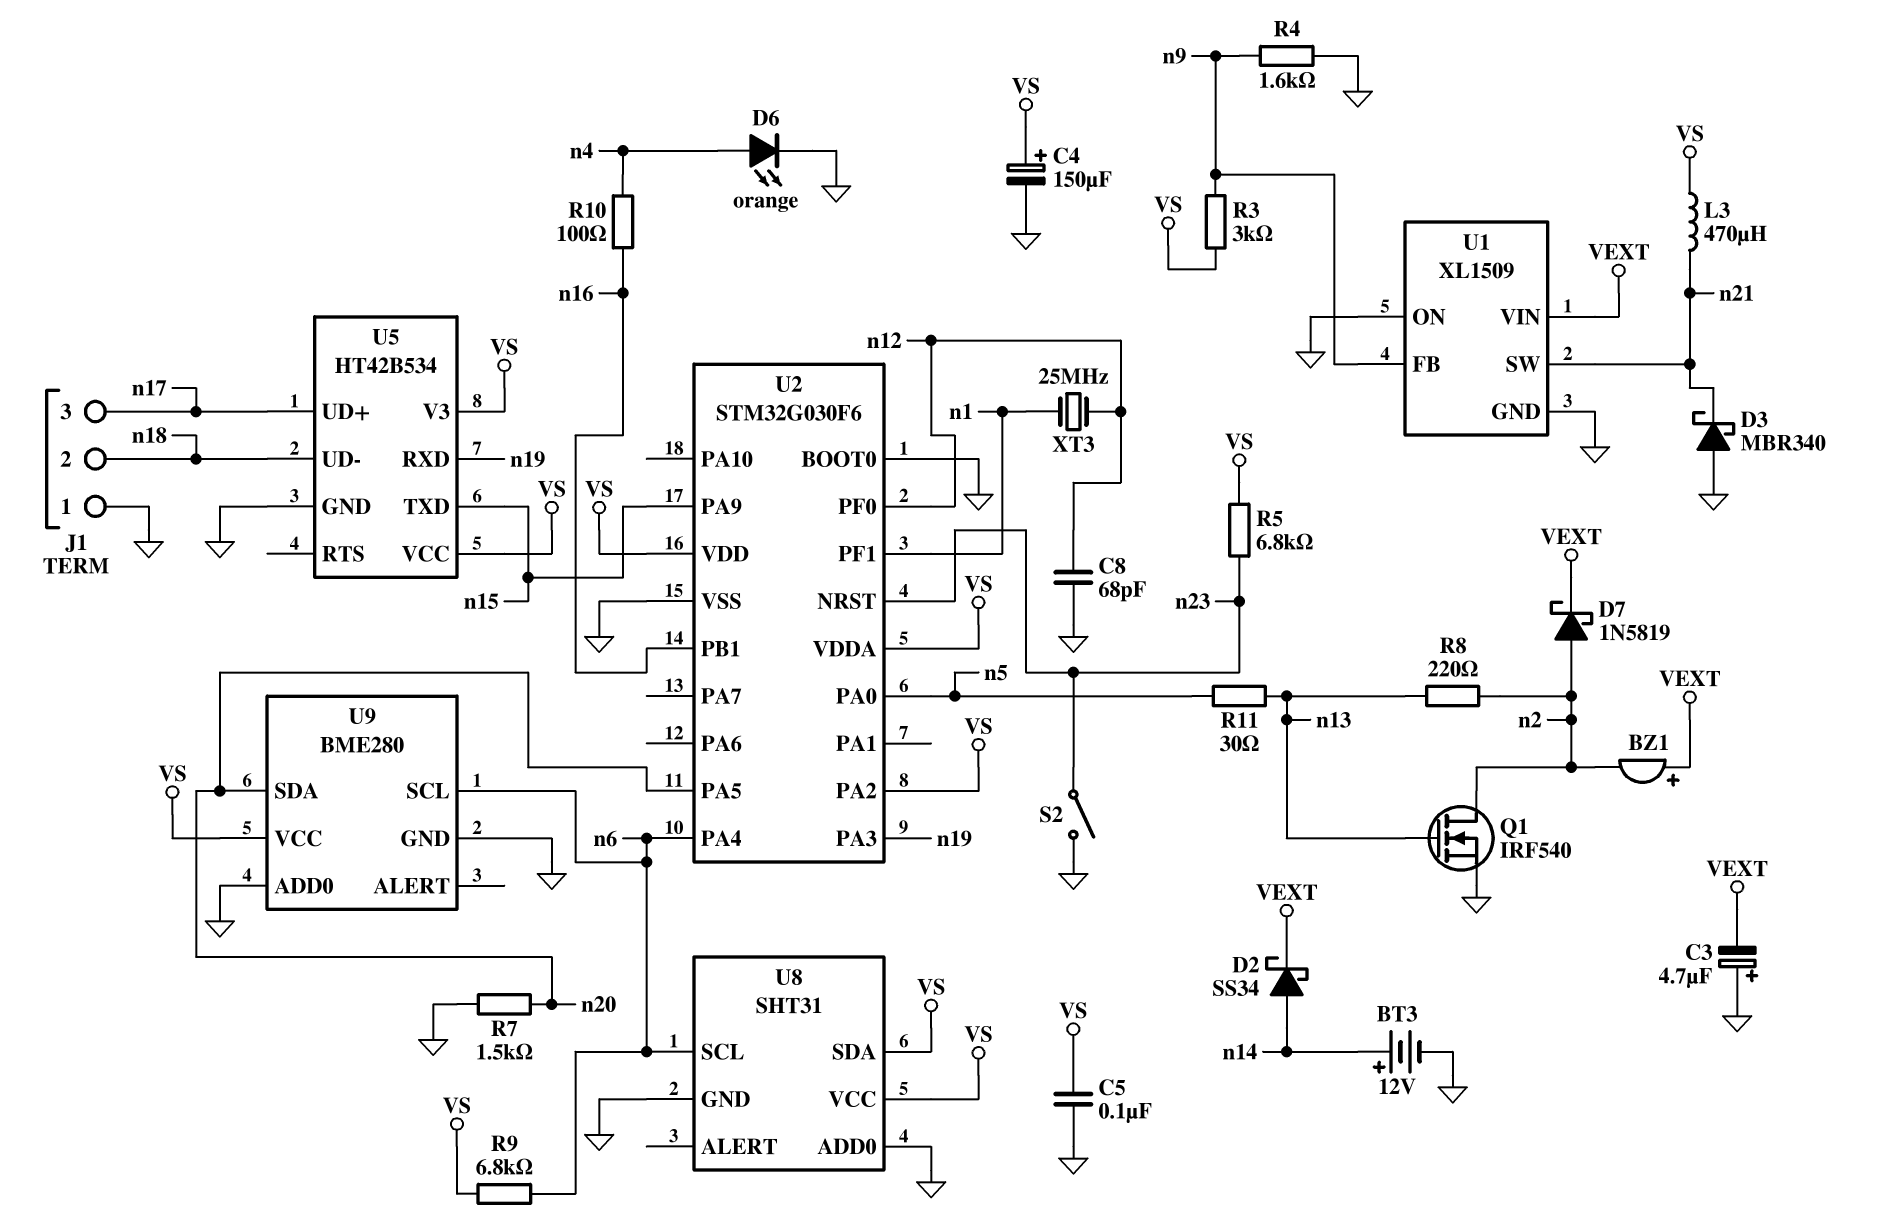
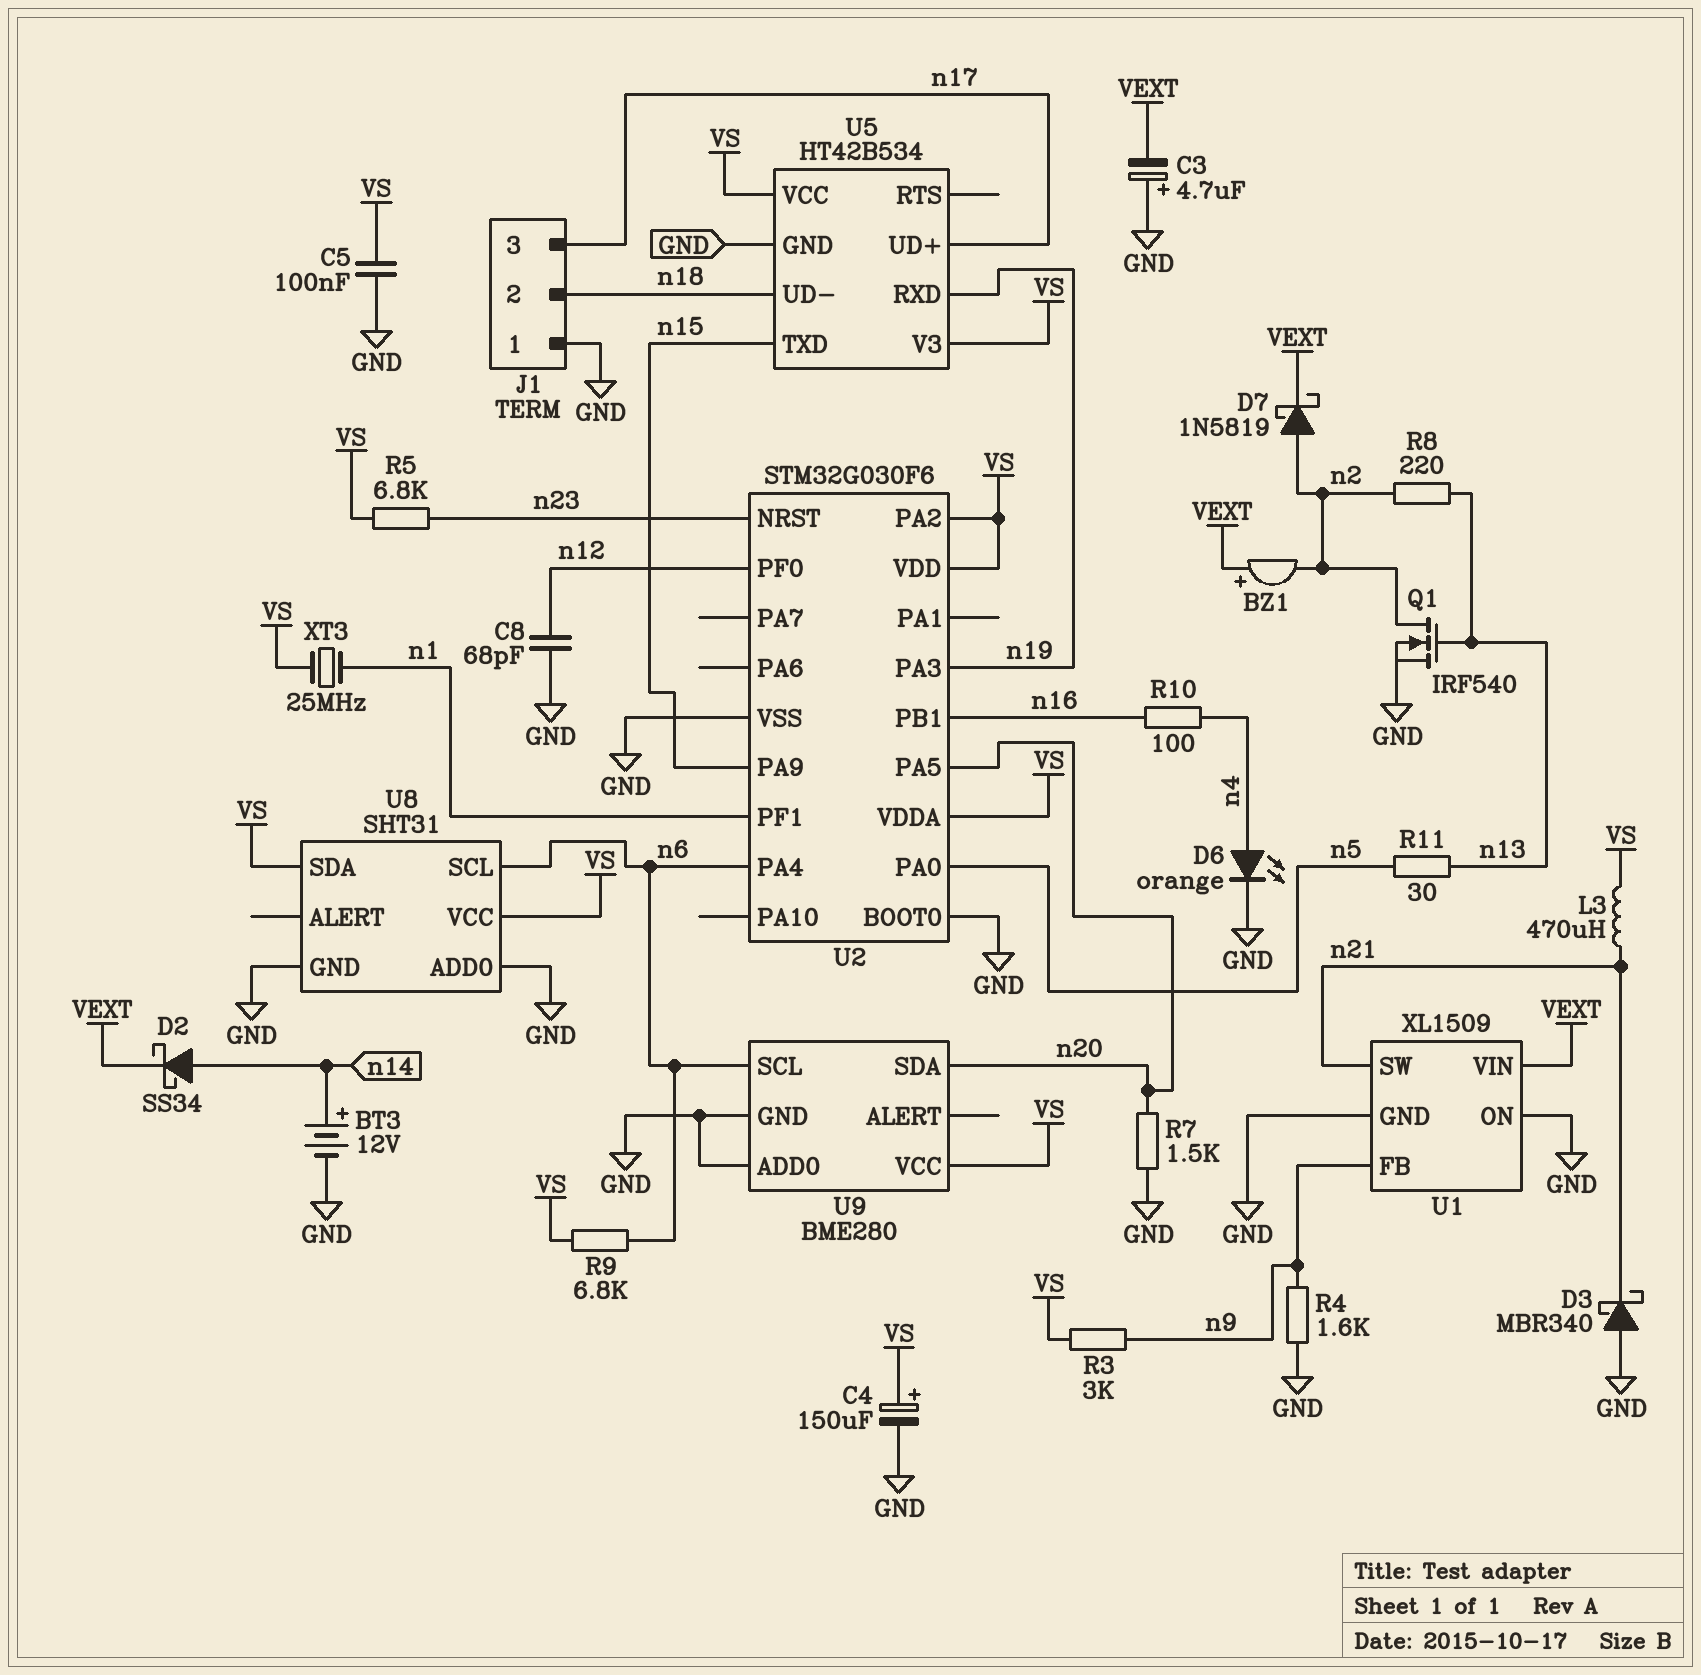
S2: switch (GND, n23) -> none
XT3: 25MHz (n1, n12) -> 25MHz (VS, n1)

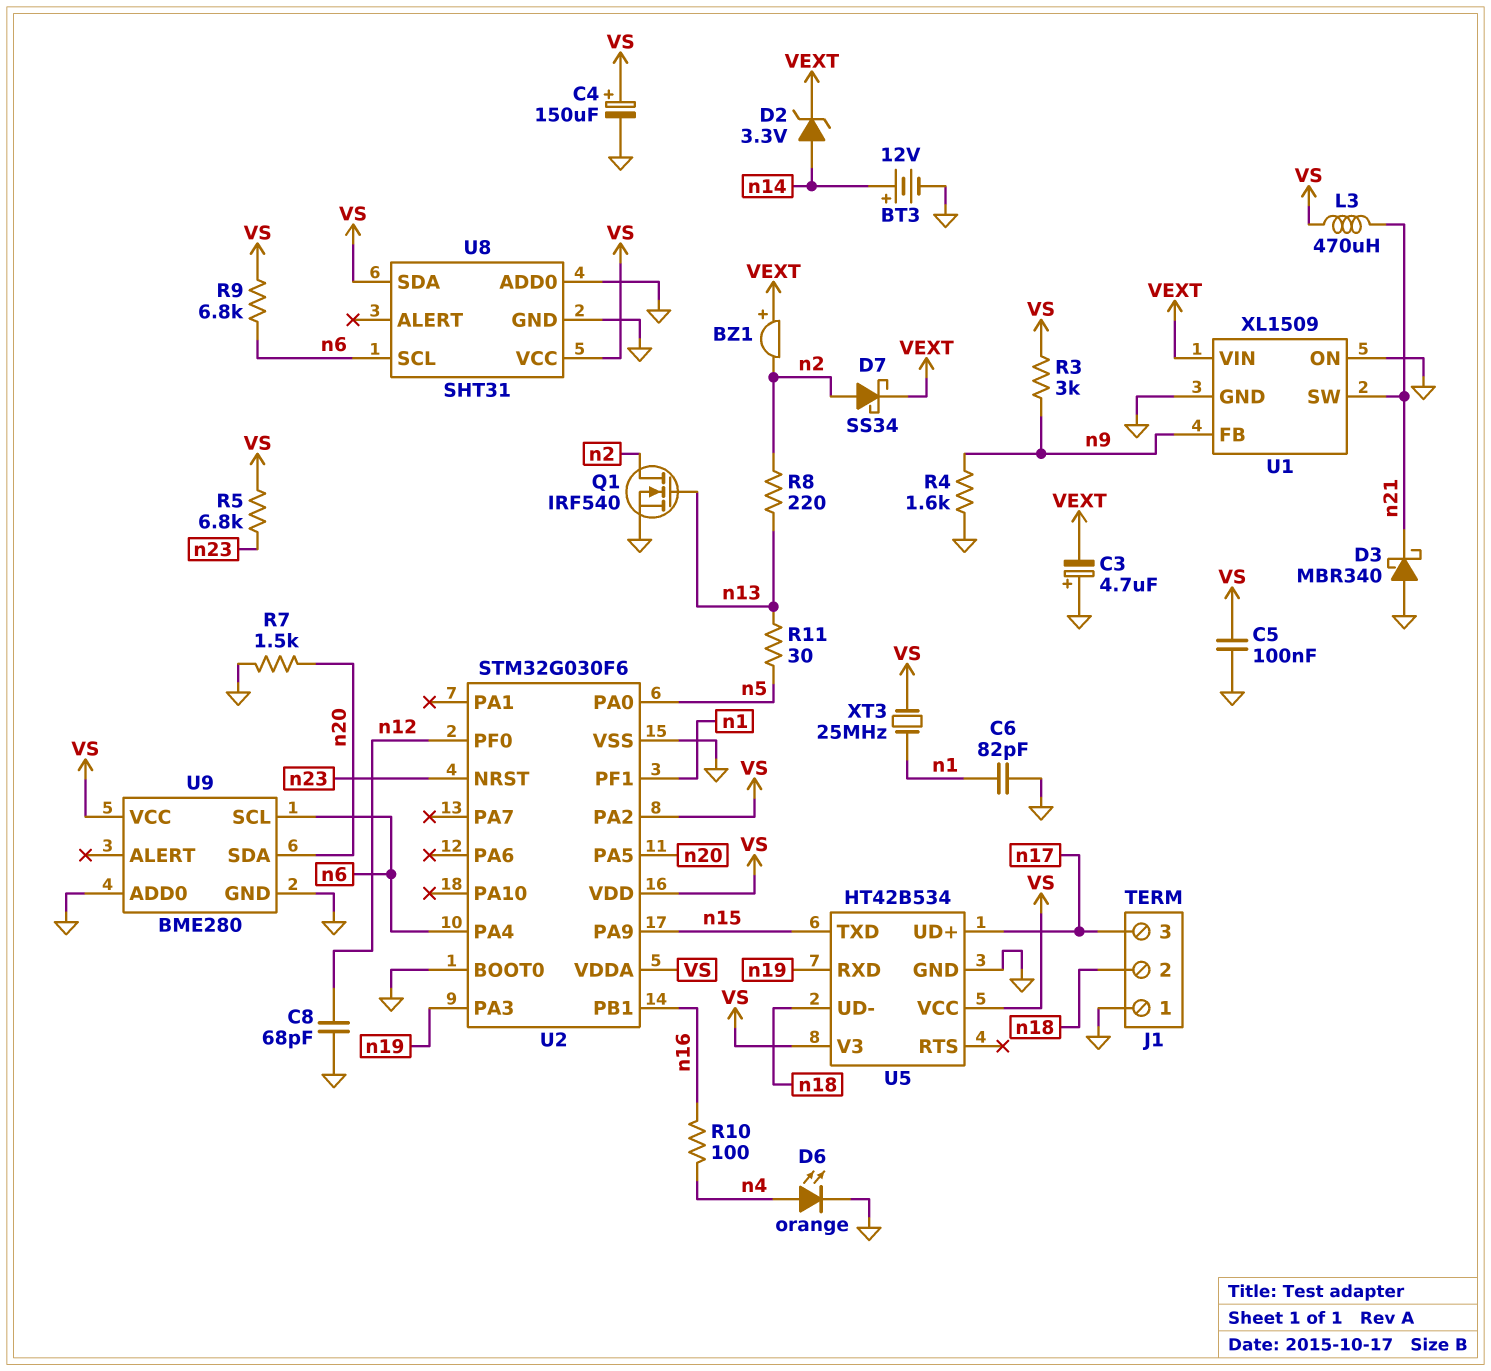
C6: none -> 82pF (GND, n1)
D2: schottky SS34 (A n14, K VEXT) -> zener 3.3V (A n14, K VEXT)
D7: schottky 1N5819 (A n2, K VEXT) -> schottky SS34 (A n2, K VEXT)

